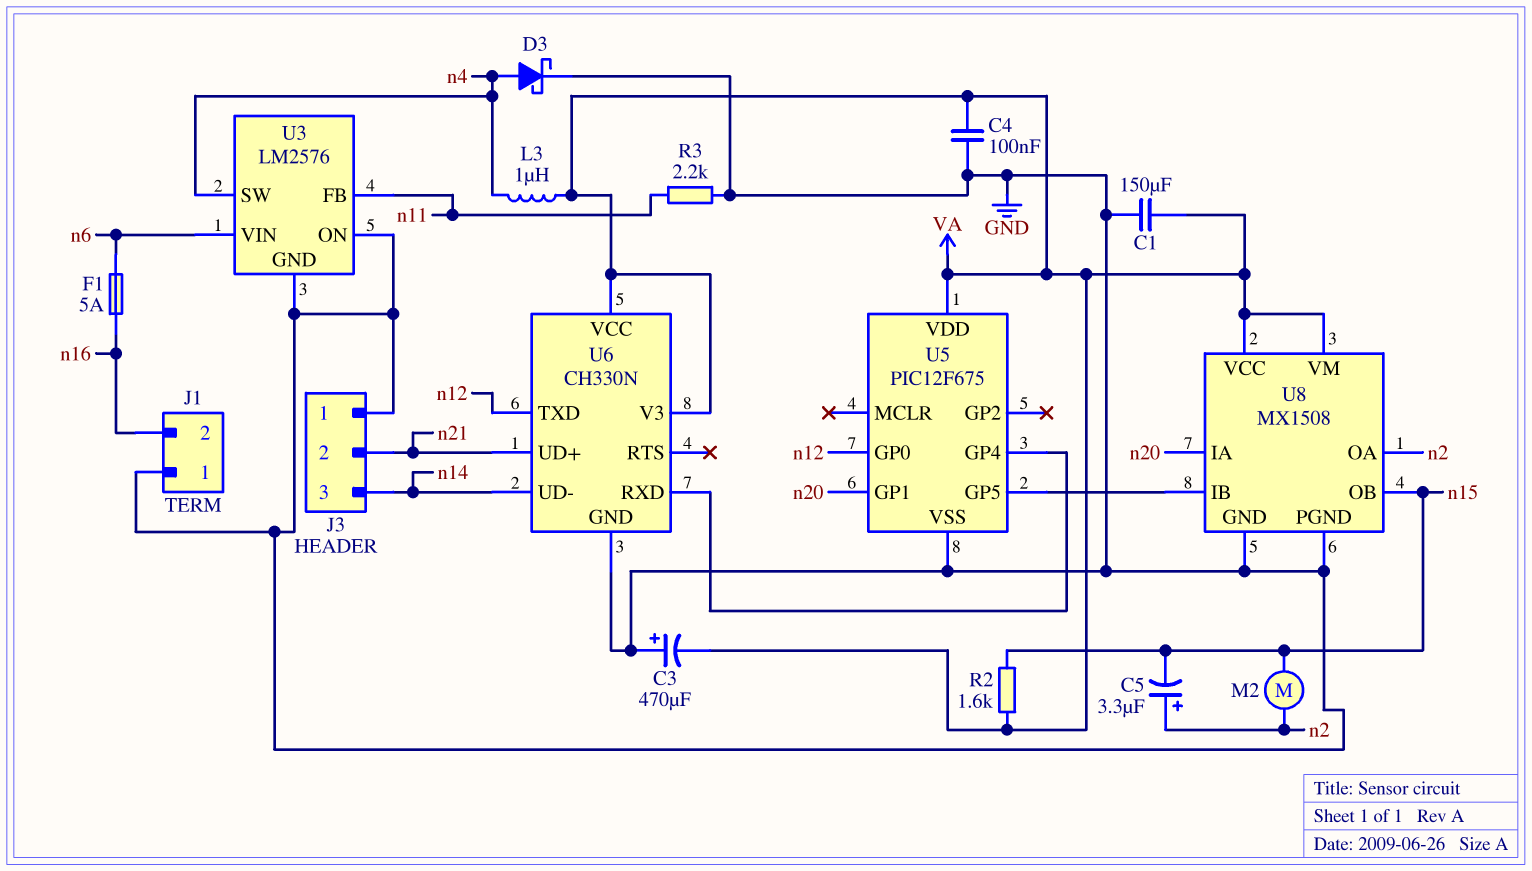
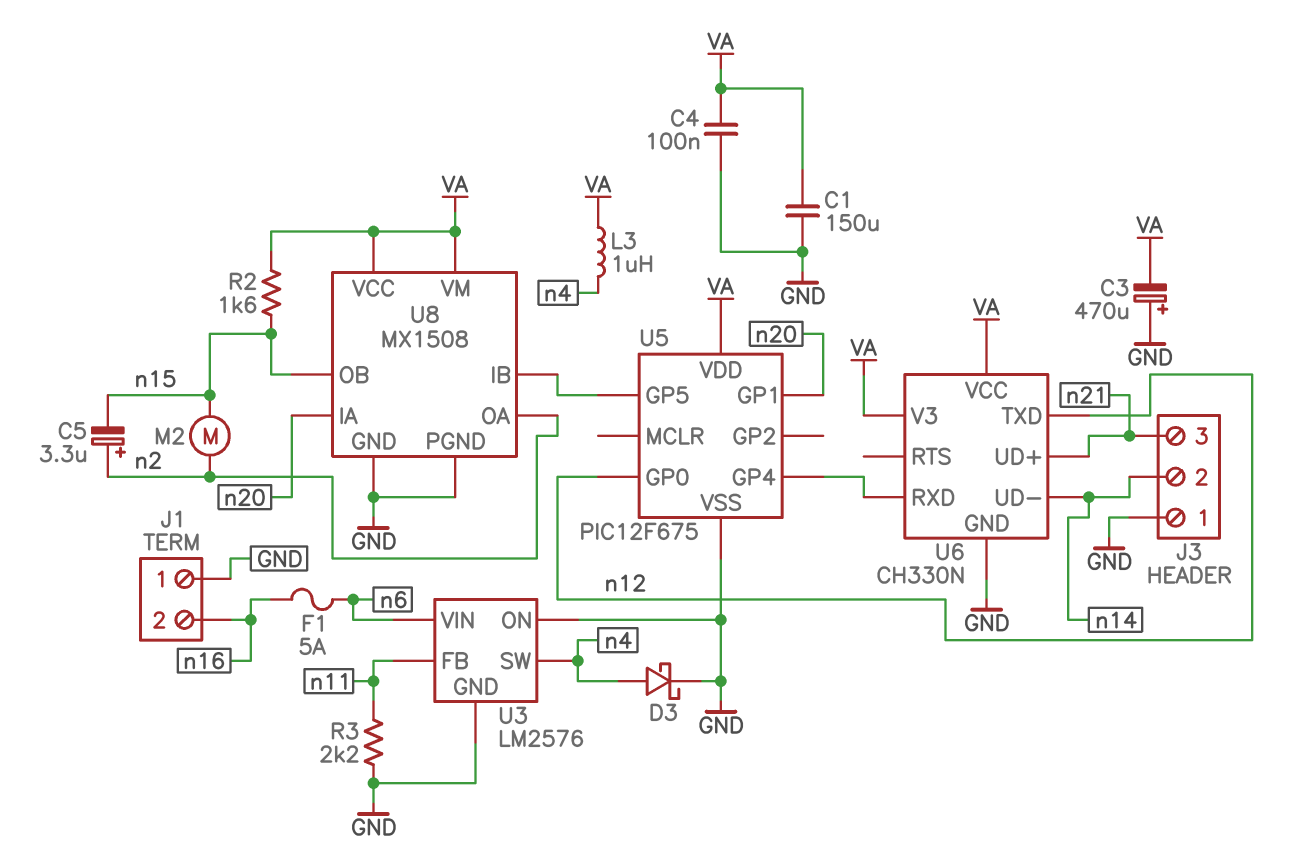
J3 pin 2: n21 -> n14
J3 pin 3: n14 -> n21

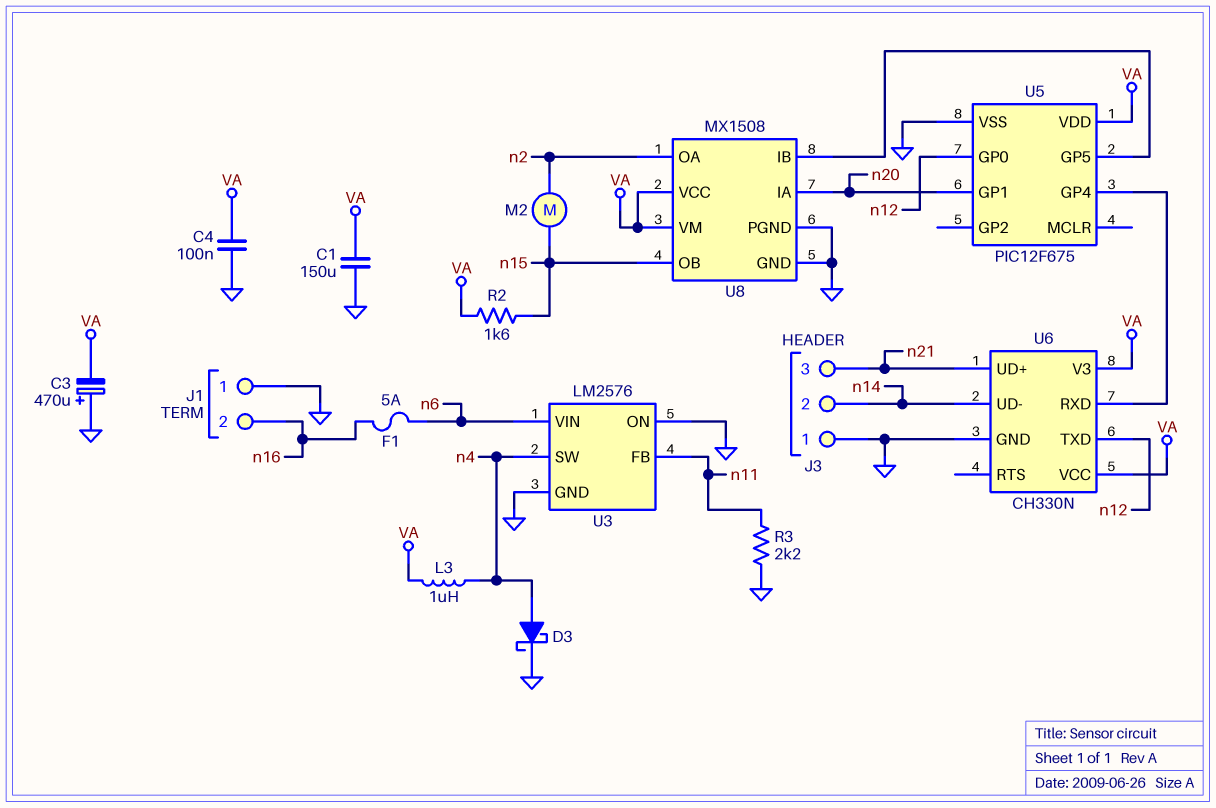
C5: 3.3uF (plus n2, minus n15) -> none

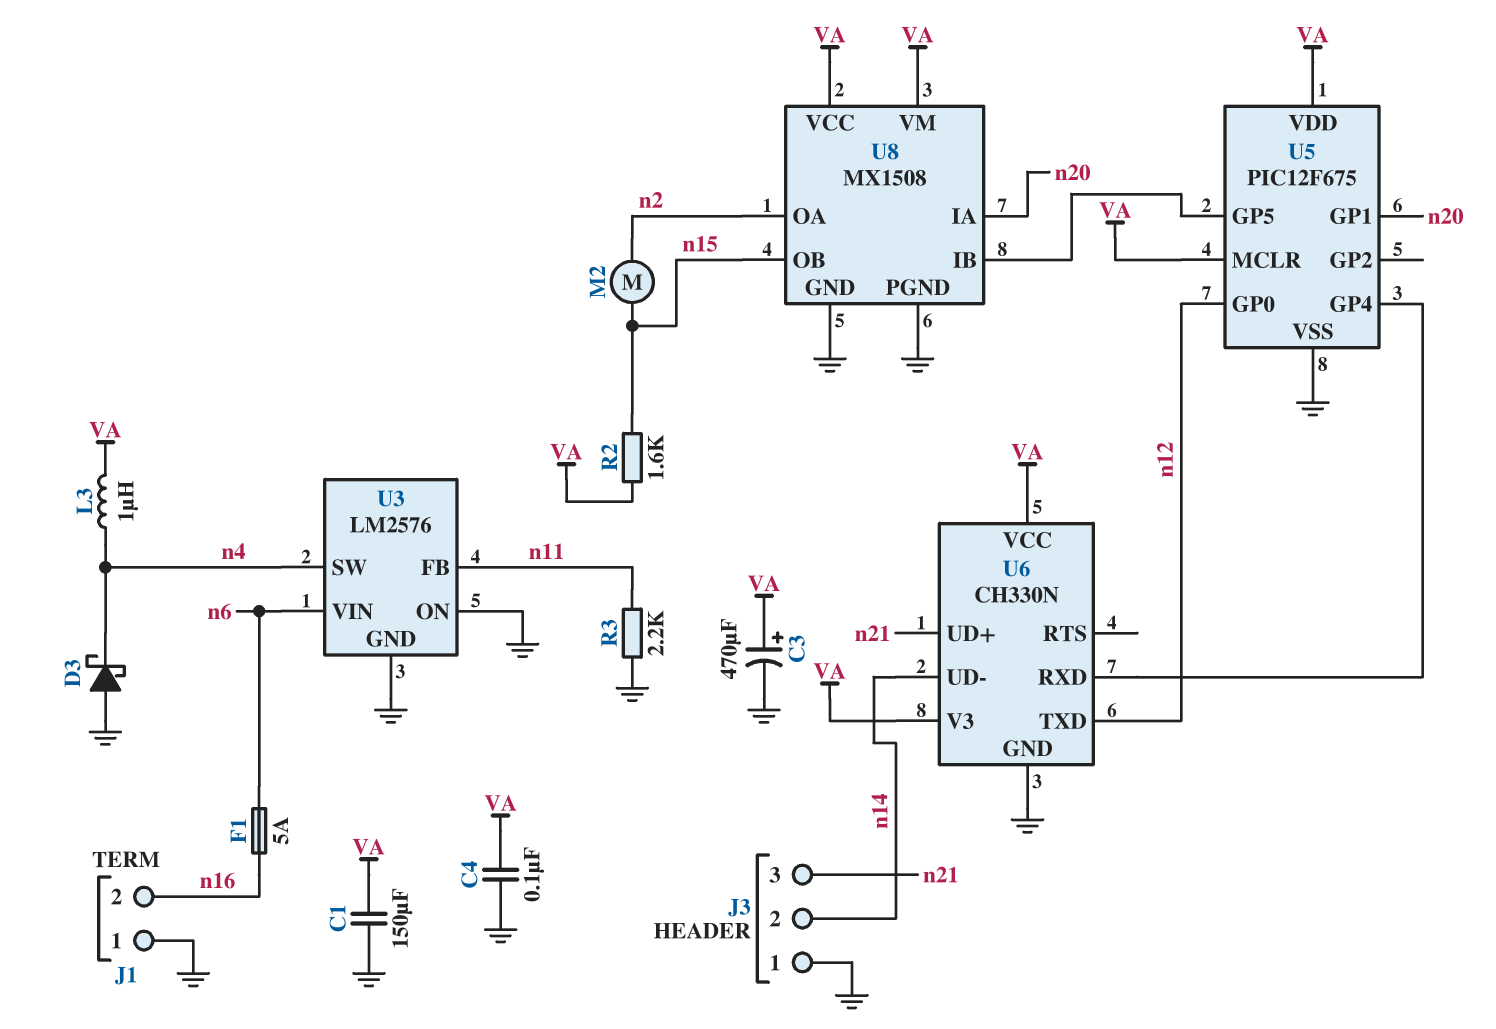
C3: 470uF (plus GND, minus VA) -> 470uF (plus VA, minus GND)
D3: schottky (A n4, K GND) -> schottky (A GND, K n4)
U5 pin MCLR: none -> VA

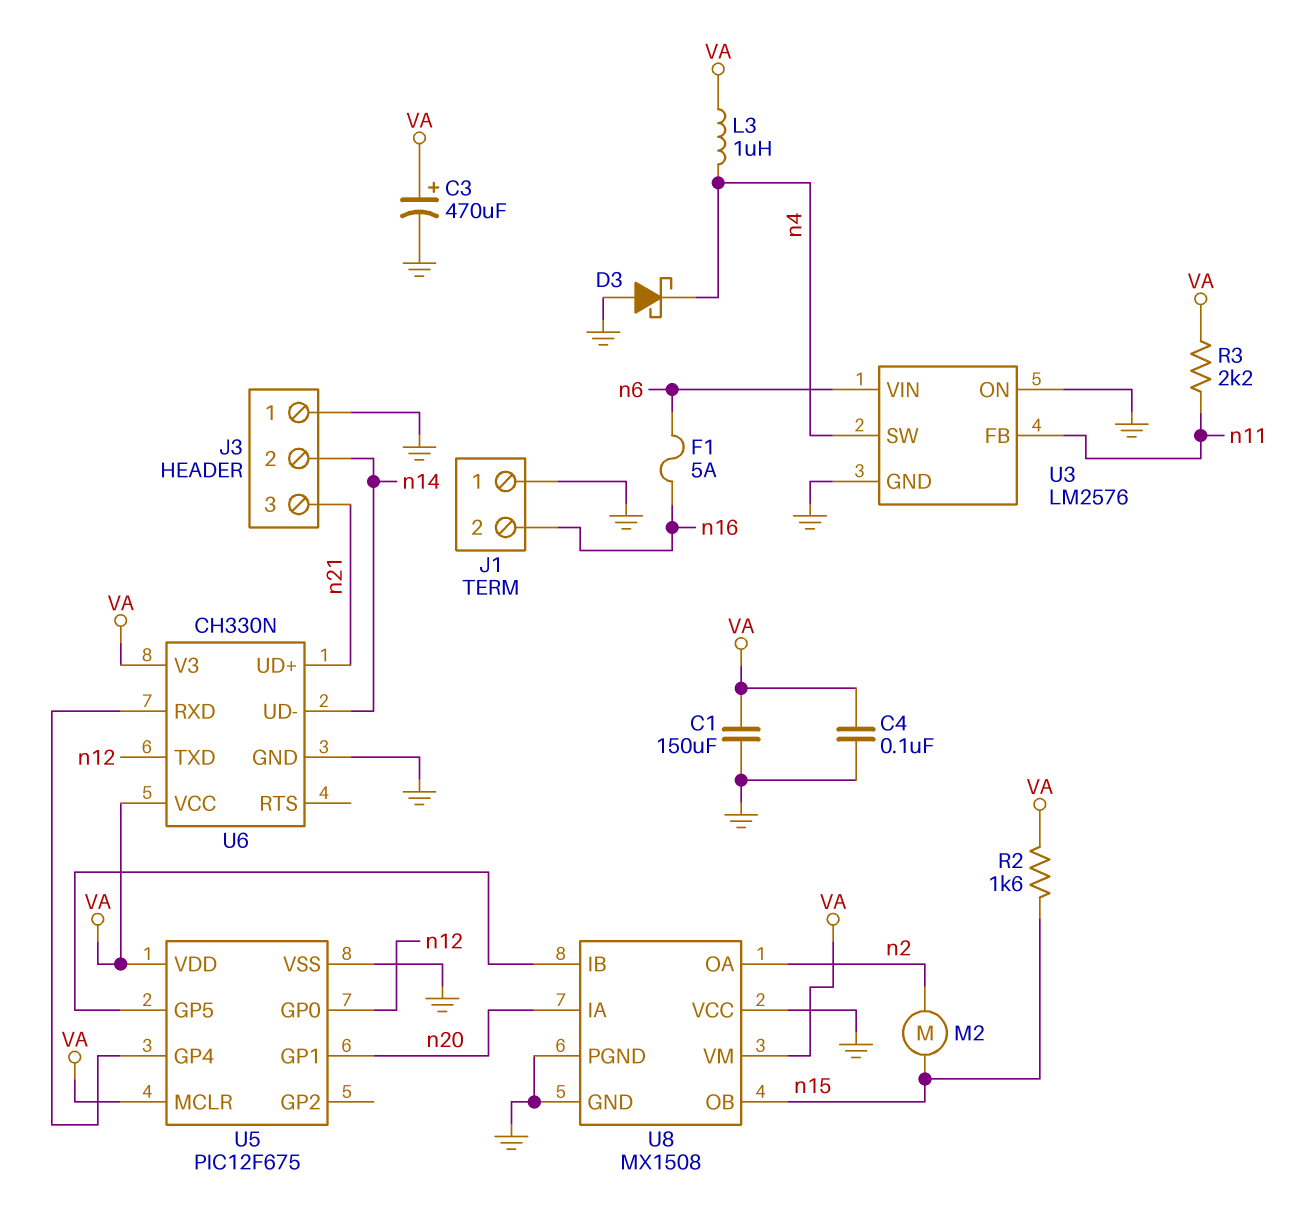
R3: 2.2k (GND, n11) -> 2.2k (VA, n11)
U8 pin VCC: VA -> GND

